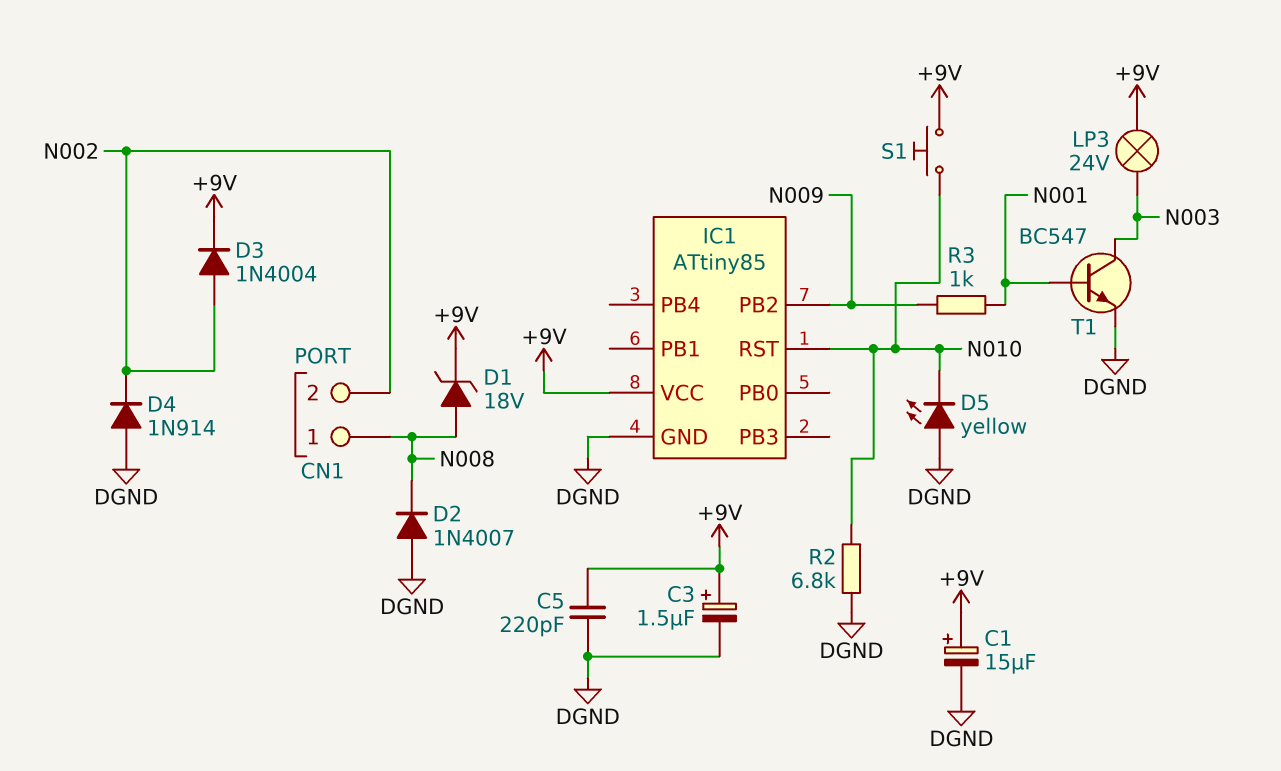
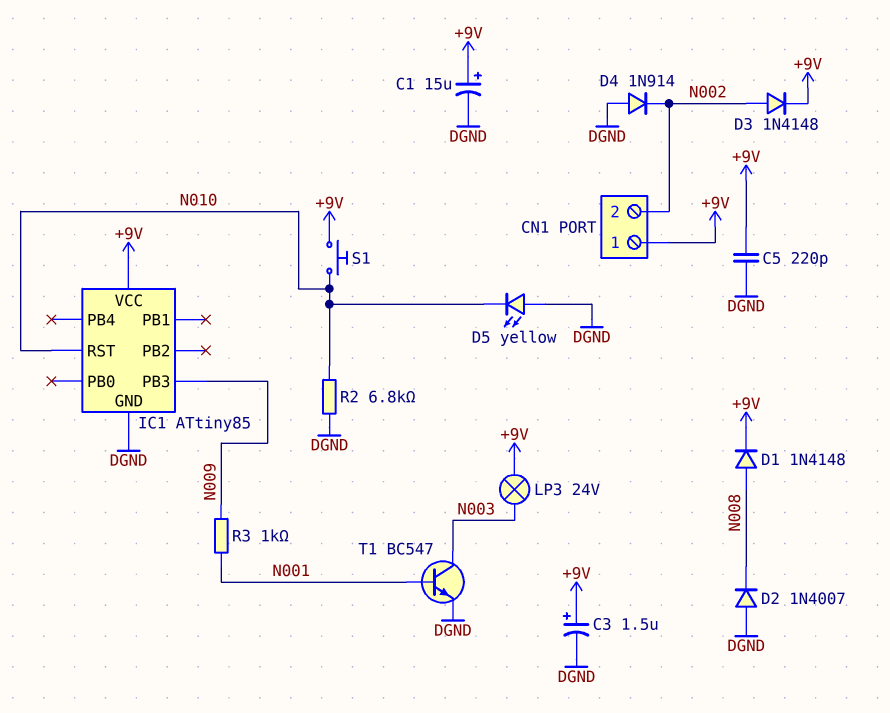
CN1 pin 1: N008 -> +9V
D1: zener 18V (A N008, K +9V) -> diode 1N4148 (A N008, K +9V)
D3: diode 1N4004 (A N002, K +9V) -> diode 1N4148 (A N002, K +9V)
IC1 pin PB2: N009 -> none
IC1 pin PB3: none -> N009

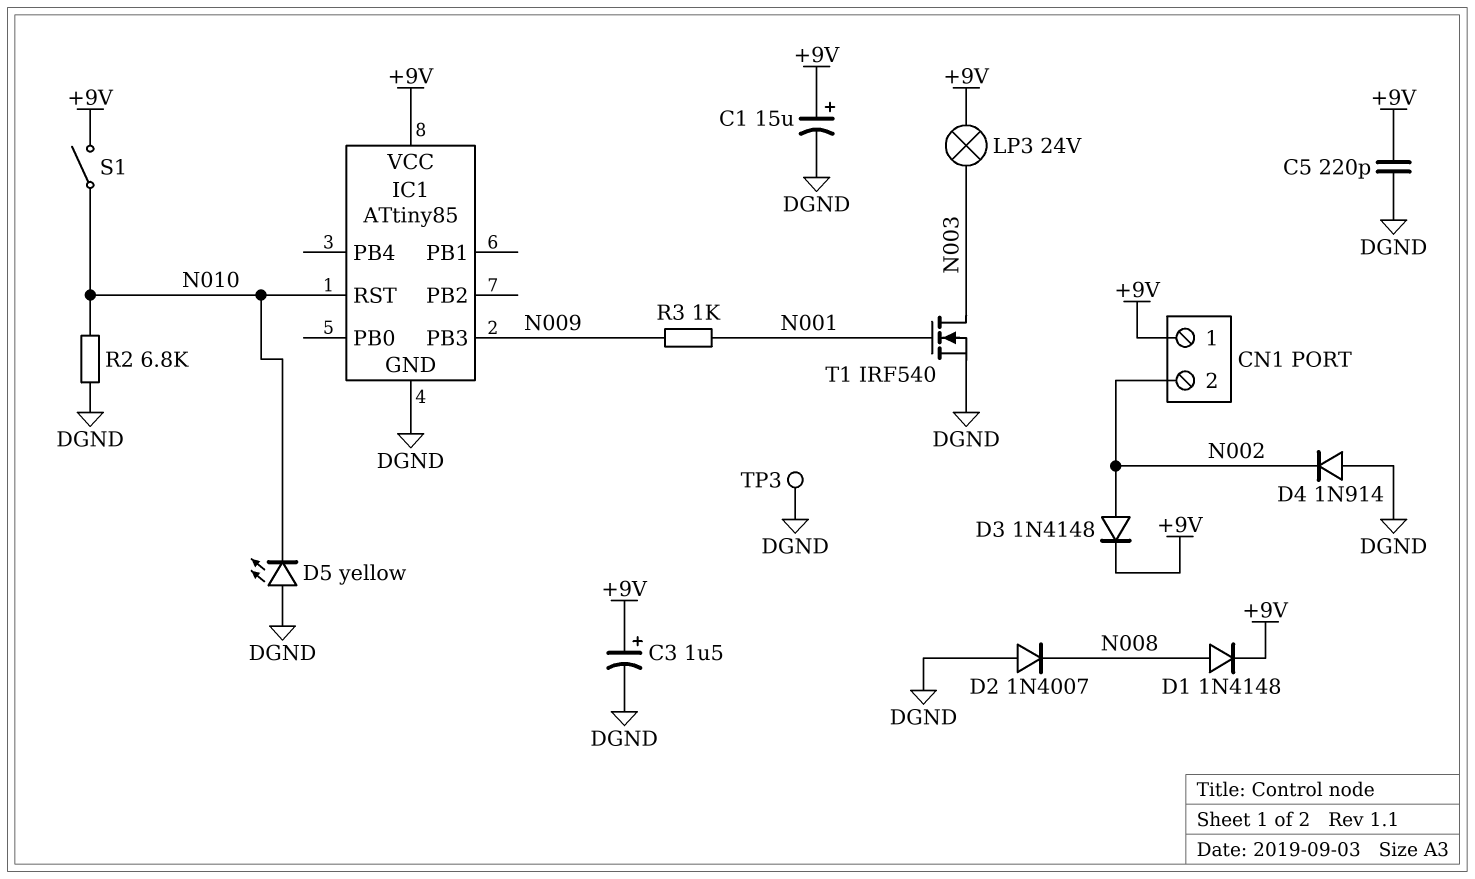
S1: button (+9V, N010) -> switch (+9V, N010)
T1: NPN BC547 (B N001, C N003, E DGND) -> NMOS IRF540 (G N001, D N003, S DGND)
TP3: none -> test point (DGND)

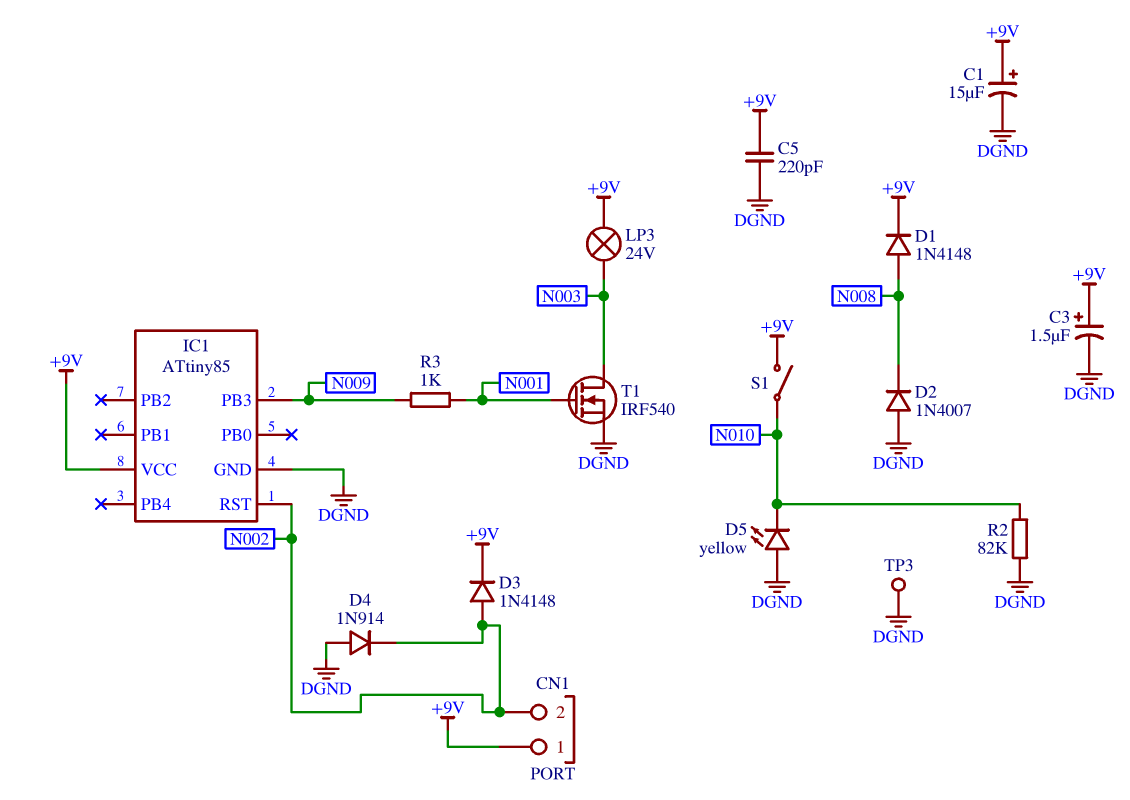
IC1 pin RST: N010 -> N002
R2: 6.8k (DGND, N010) -> 82k (DGND, N010)

